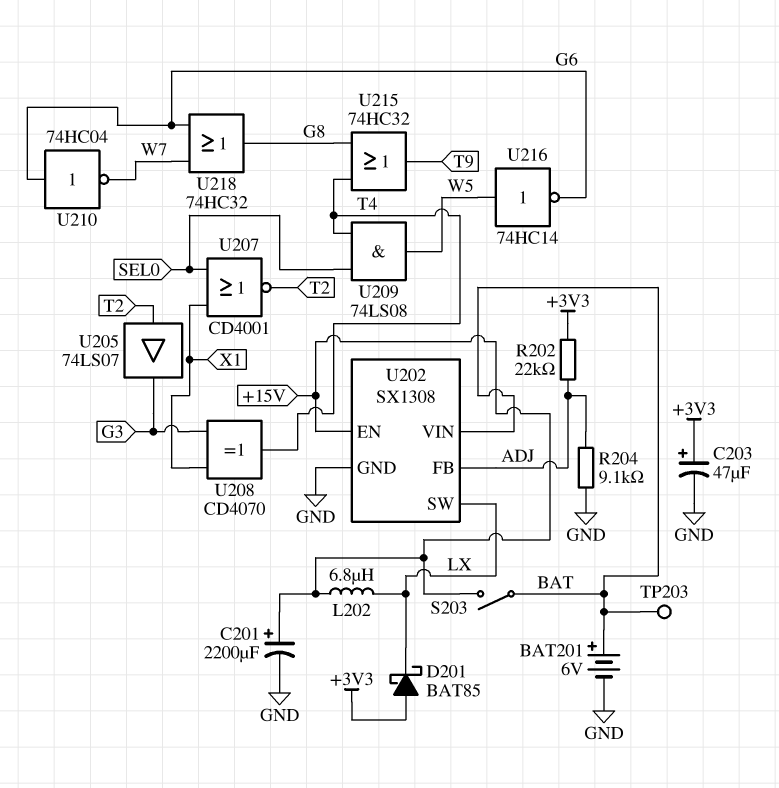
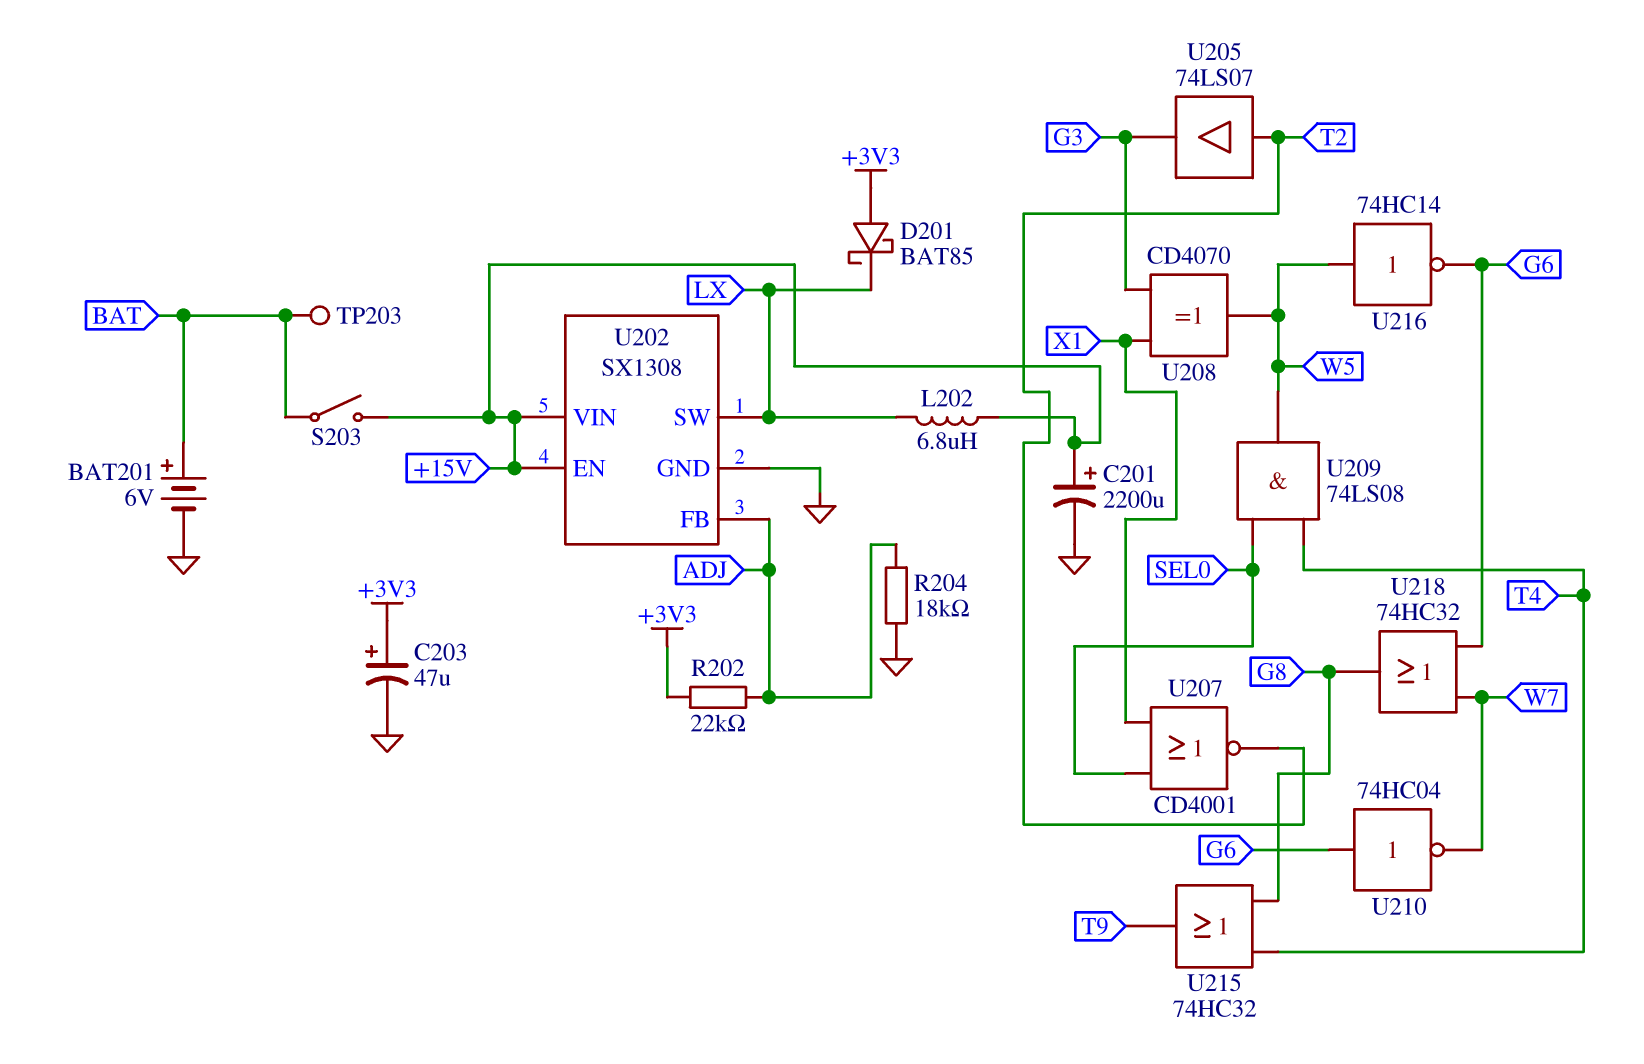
R204: 9.1k (ADJ, GND) -> 18k (ADJ, GND)
U202 pin VIN: BAT -> +15V
U208: XOR CD4070 (in G3, in X1, out T4) -> XOR CD4070 (in G3, in X1, out W5)

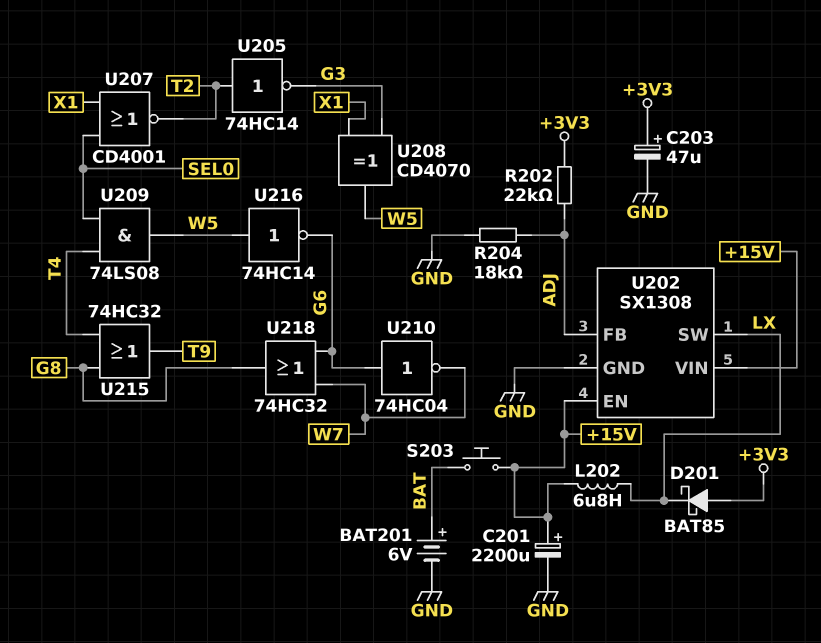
S203: switch (+15V, BAT) -> button (+15V, BAT)
TP203: test point (BAT) -> none
U205: buffer 74LS07 (in T2, out G3) -> NOT 74HC14 (in T2, out G3)

